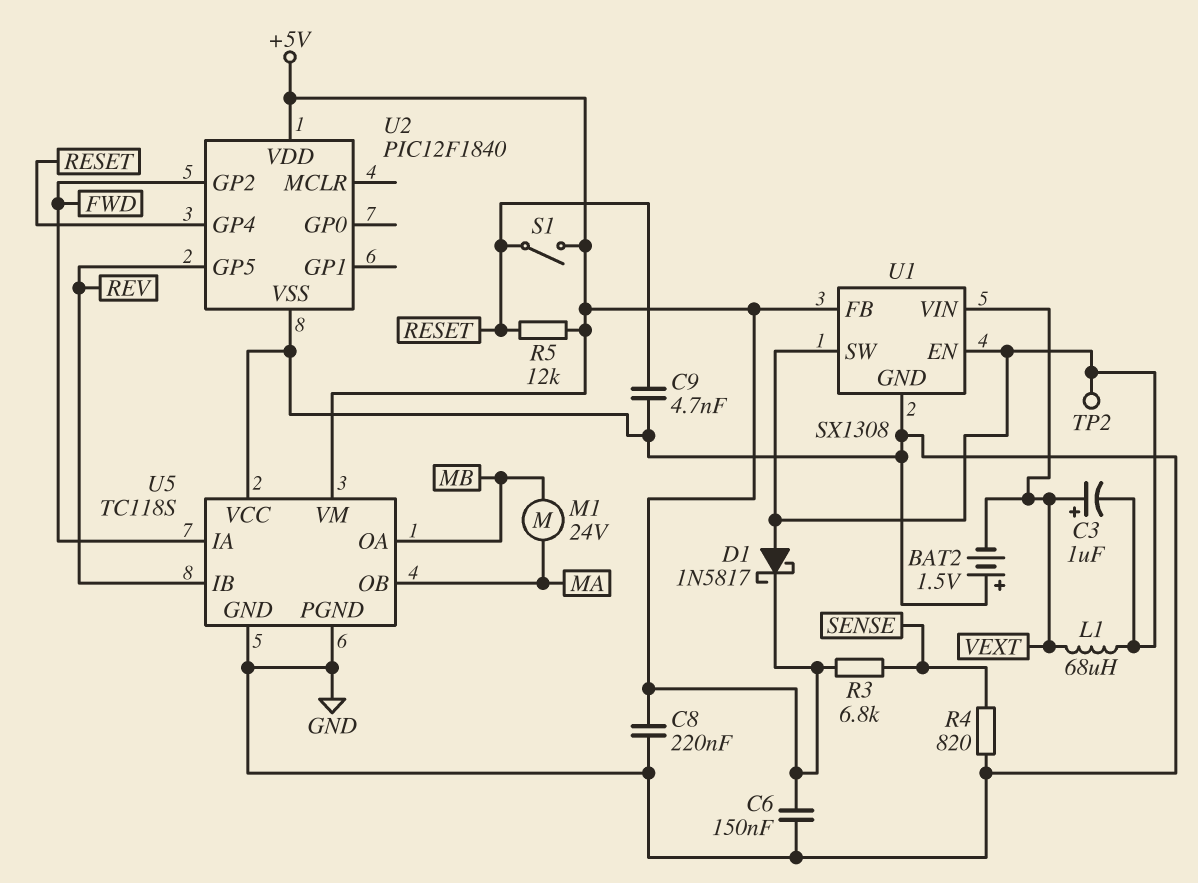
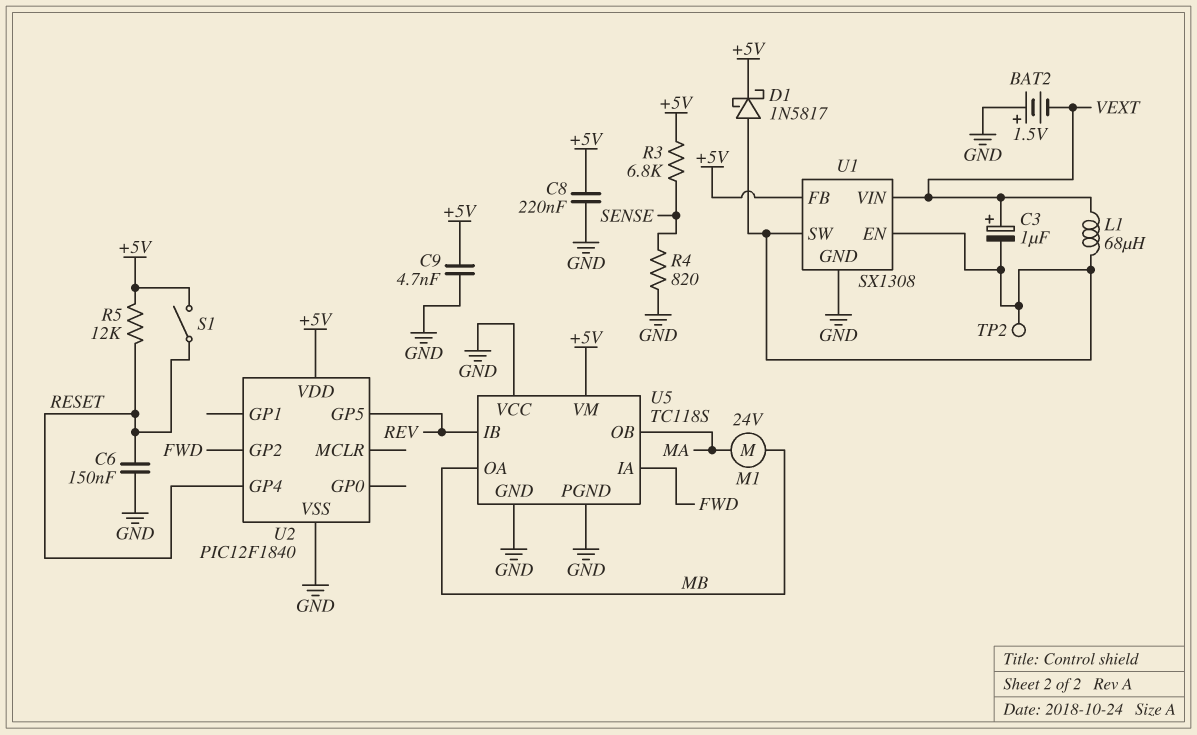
C6: 150nF (+5V, GND) -> 150nF (GND, RESET)
C9: 4.7nF (GND, RESET) -> 4.7nF (+5V, GND)

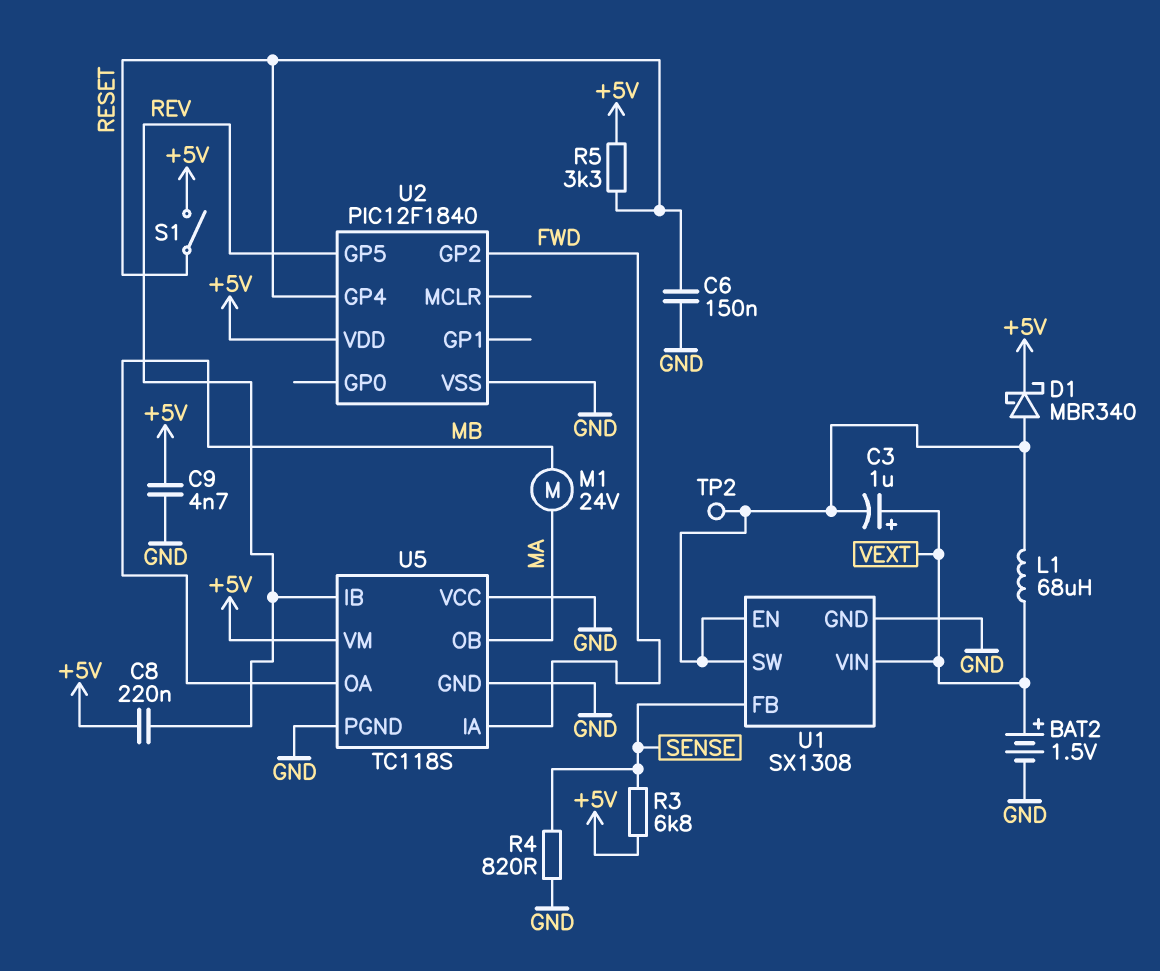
BAT2: 1.5V (plus GND, minus VEXT) -> 1.5V (plus VEXT, minus GND)
C8: 220nF (+5V, GND) -> 220nF (+5V, REV)
D1: schottky 1N5817 (A U1/EN, K +5V) -> schottky MBR340 (A U1/EN, K +5V)
R5: 12k (+5V, RESET) -> 3.3k (+5V, RESET)
U1 pin FB: +5V -> SENSE

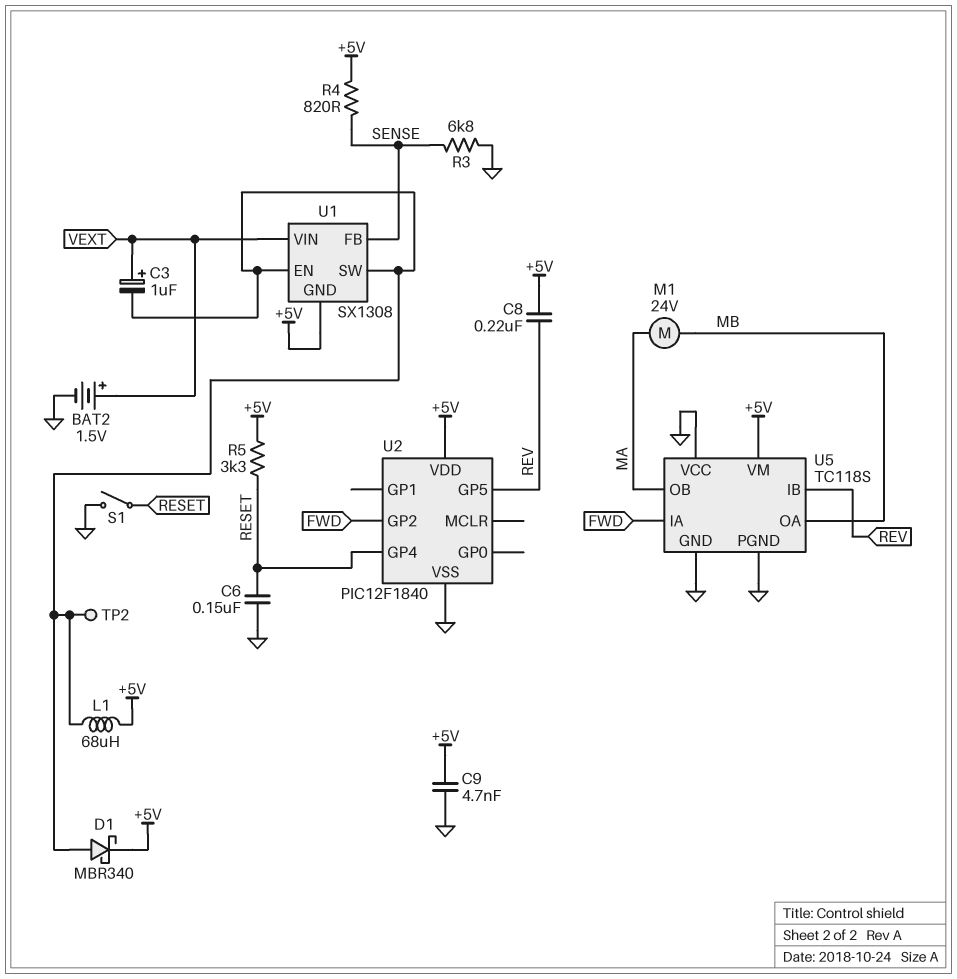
L1: 68uH (U1/EN, VEXT) -> 68uH (+5V, U1/EN)
R3: 6.8k (+5V, SENSE) -> 6.8k (GND, SENSE)
R4: 820 (GND, SENSE) -> 820 (+5V, SENSE)
S1: switch (+5V, RESET) -> switch (GND, RESET)
U1 pin GND: GND -> +5V

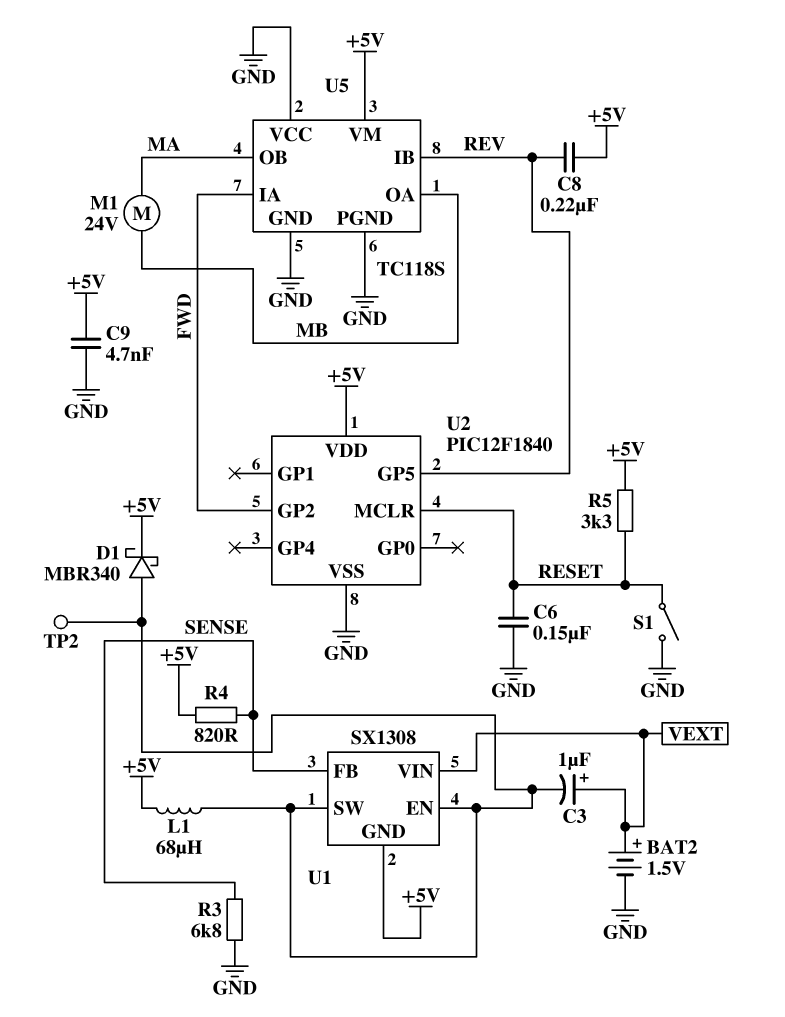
U2 pin GP4: RESET -> none
U2 pin MCLR: none -> RESET

